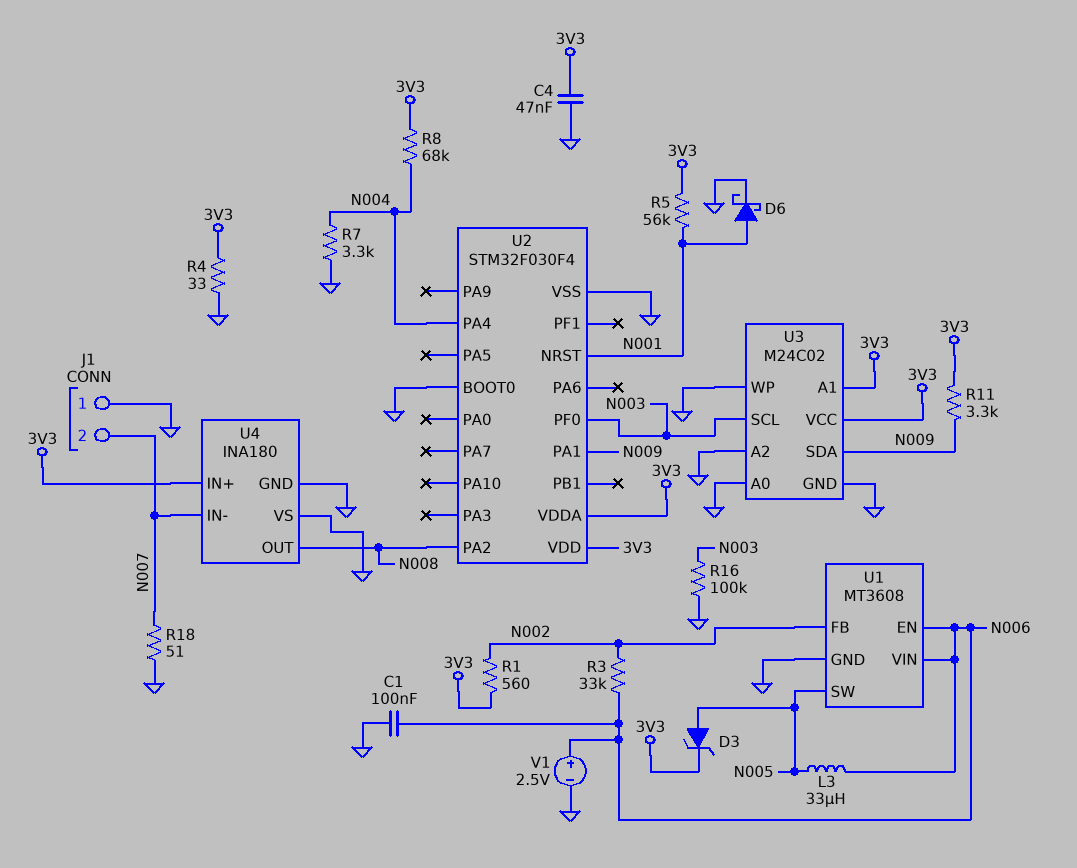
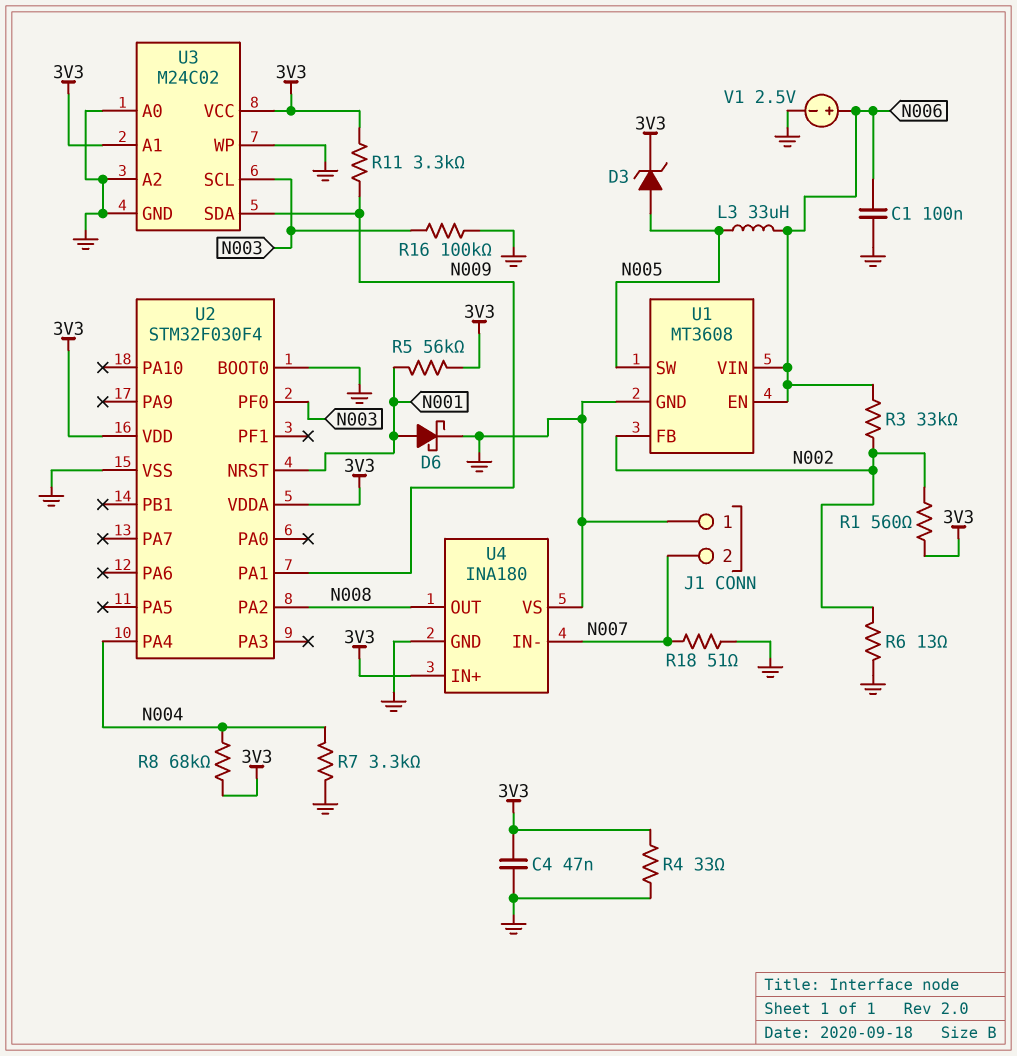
R6: none -> 13 (GND, N002)

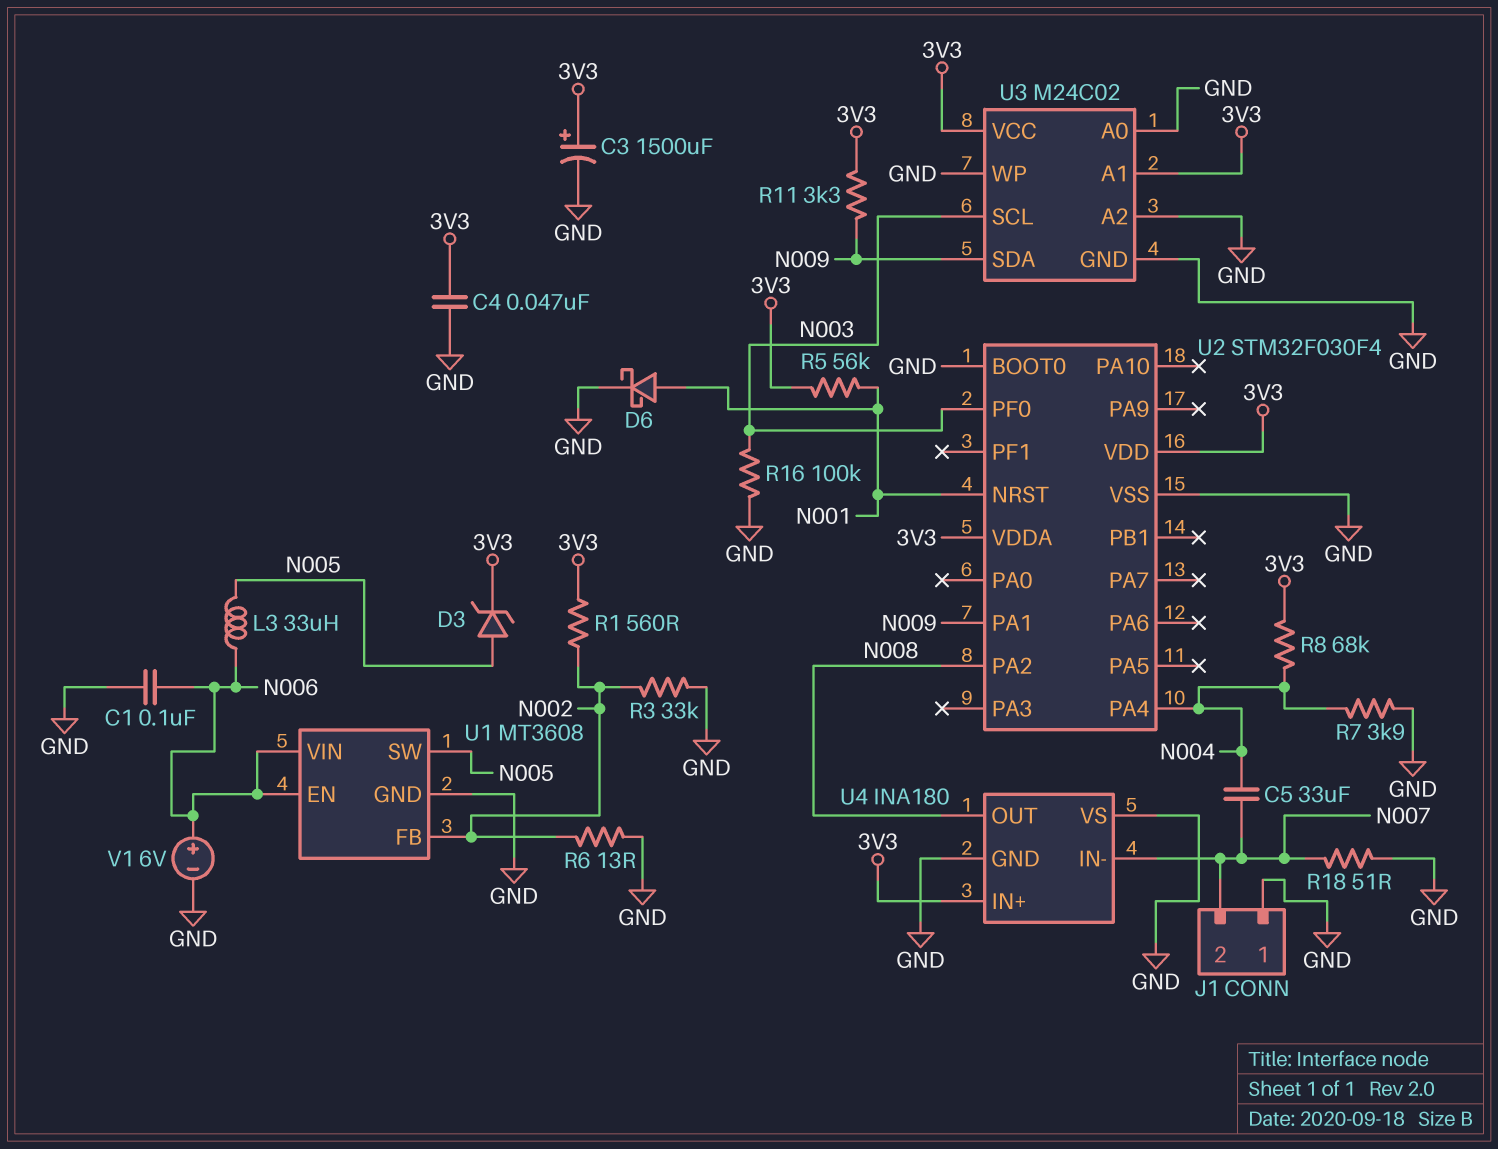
C3: none -> 1500uF (plus 3V3, minus GND)
C5: none -> 33uF (N004, N007)
R3: 33k (N002, N006) -> 33k (GND, N002)
R4: 33 (3V3, GND) -> none
R7: 3.3k (GND, N004) -> 3.9k (GND, N004)
V1: 2.5V (plus N006, minus GND) -> 6V (plus N006, minus GND)

